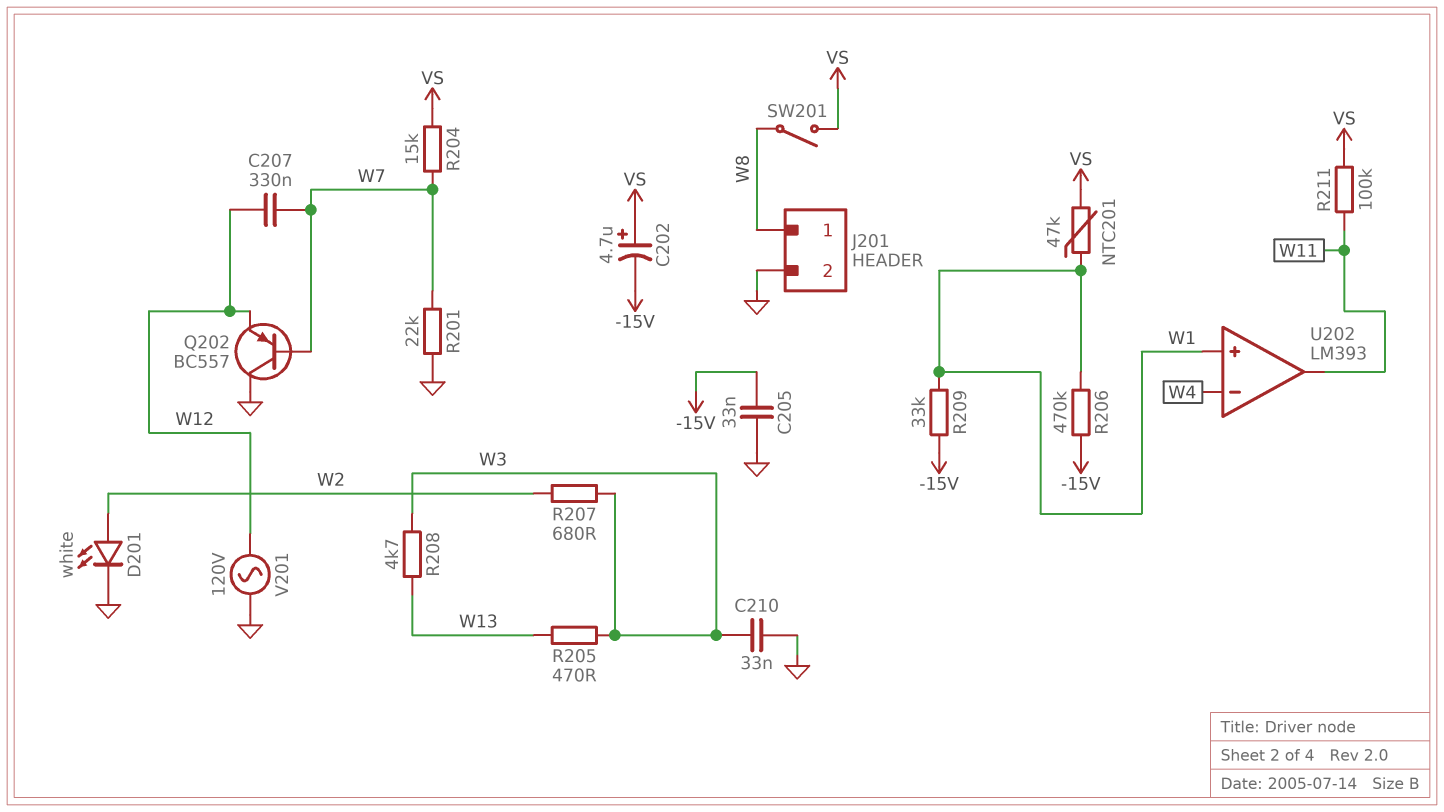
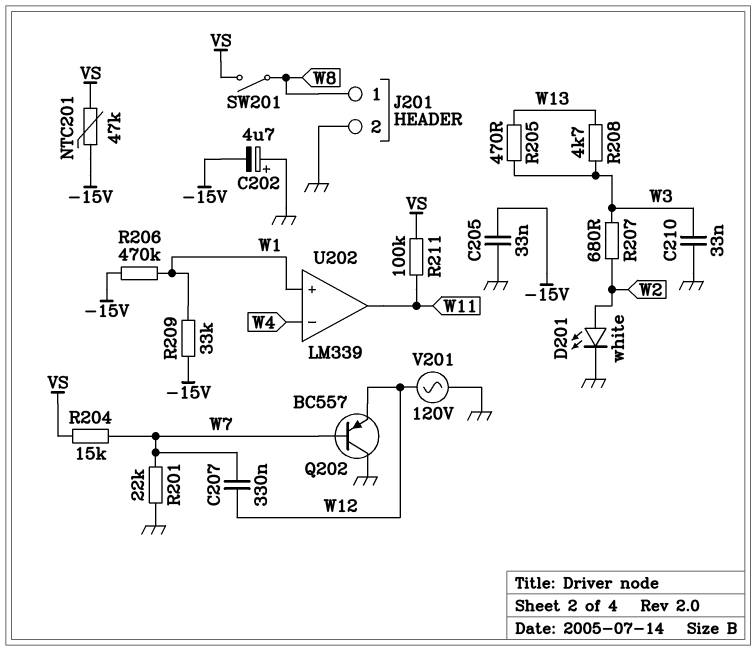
C202: 4.7uF (plus VS, minus -15V) -> 4.7uF (plus GND, minus -15V)
NTC201: 47k (VS, W1) -> 47k (-15V, VS)
U202: LM393 -> LM339

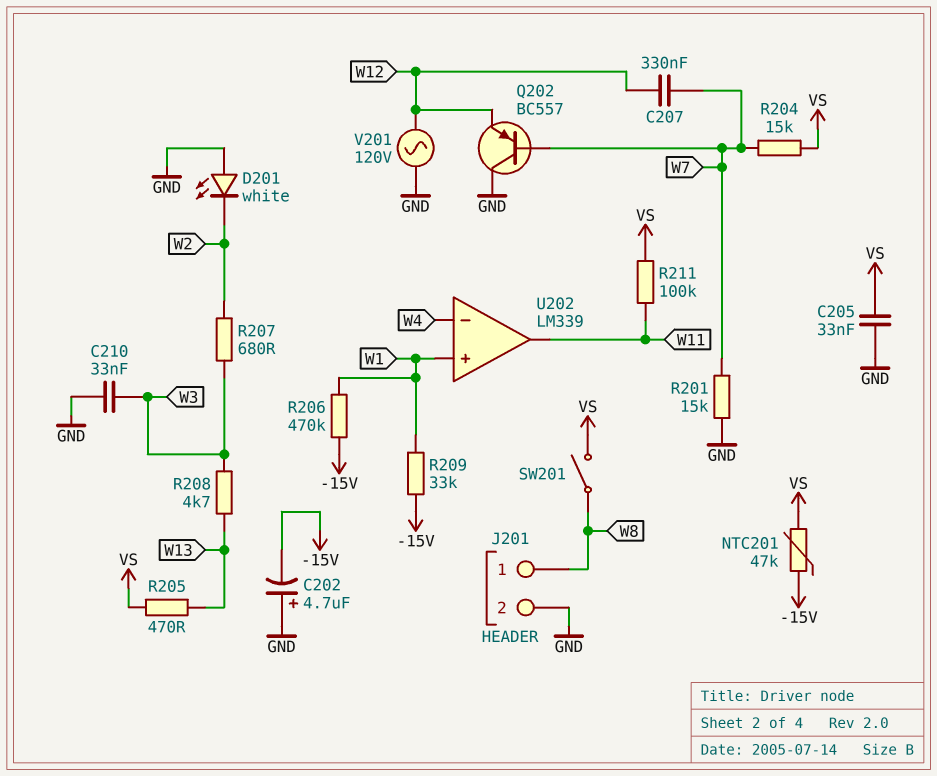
C205: 33nF (-15V, GND) -> 33nF (GND, VS)
D201: LED white (A W2, K GND) -> LED white (A GND, K W2)
R201: 22k (GND, W7) -> 15k (GND, W7)
R205: 470 (W3, W13) -> 470 (VS, W13)

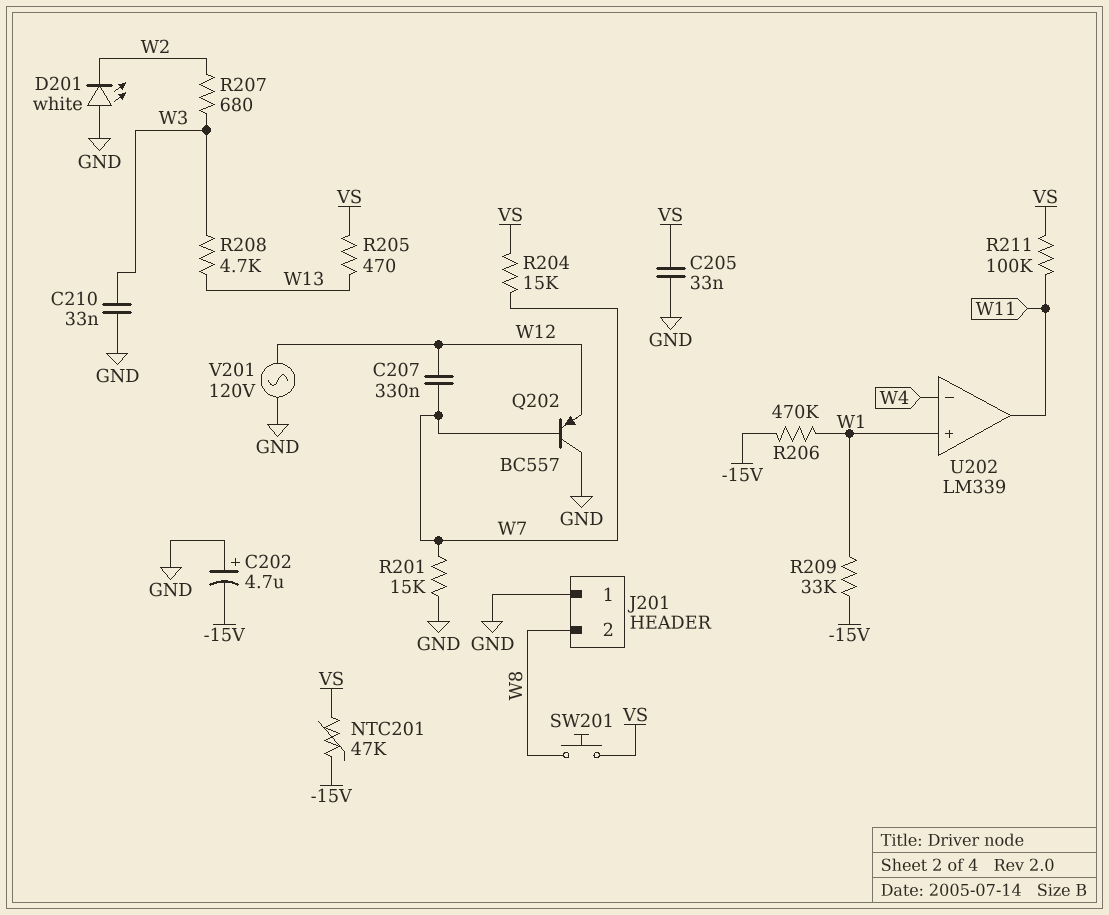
J201 pin 1: W8 -> GND
J201 pin 2: GND -> W8
SW201: switch (VS, W8) -> button (VS, W8)

